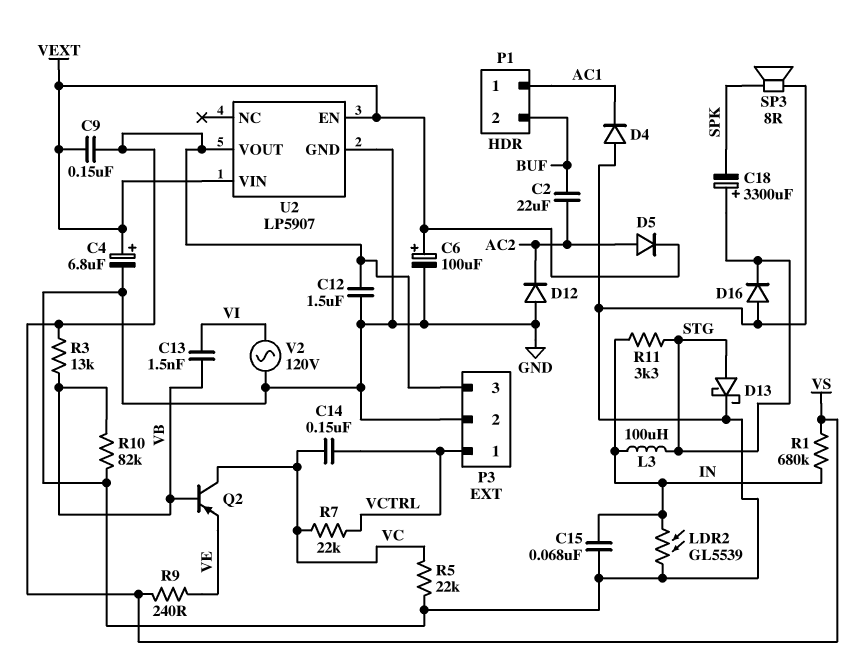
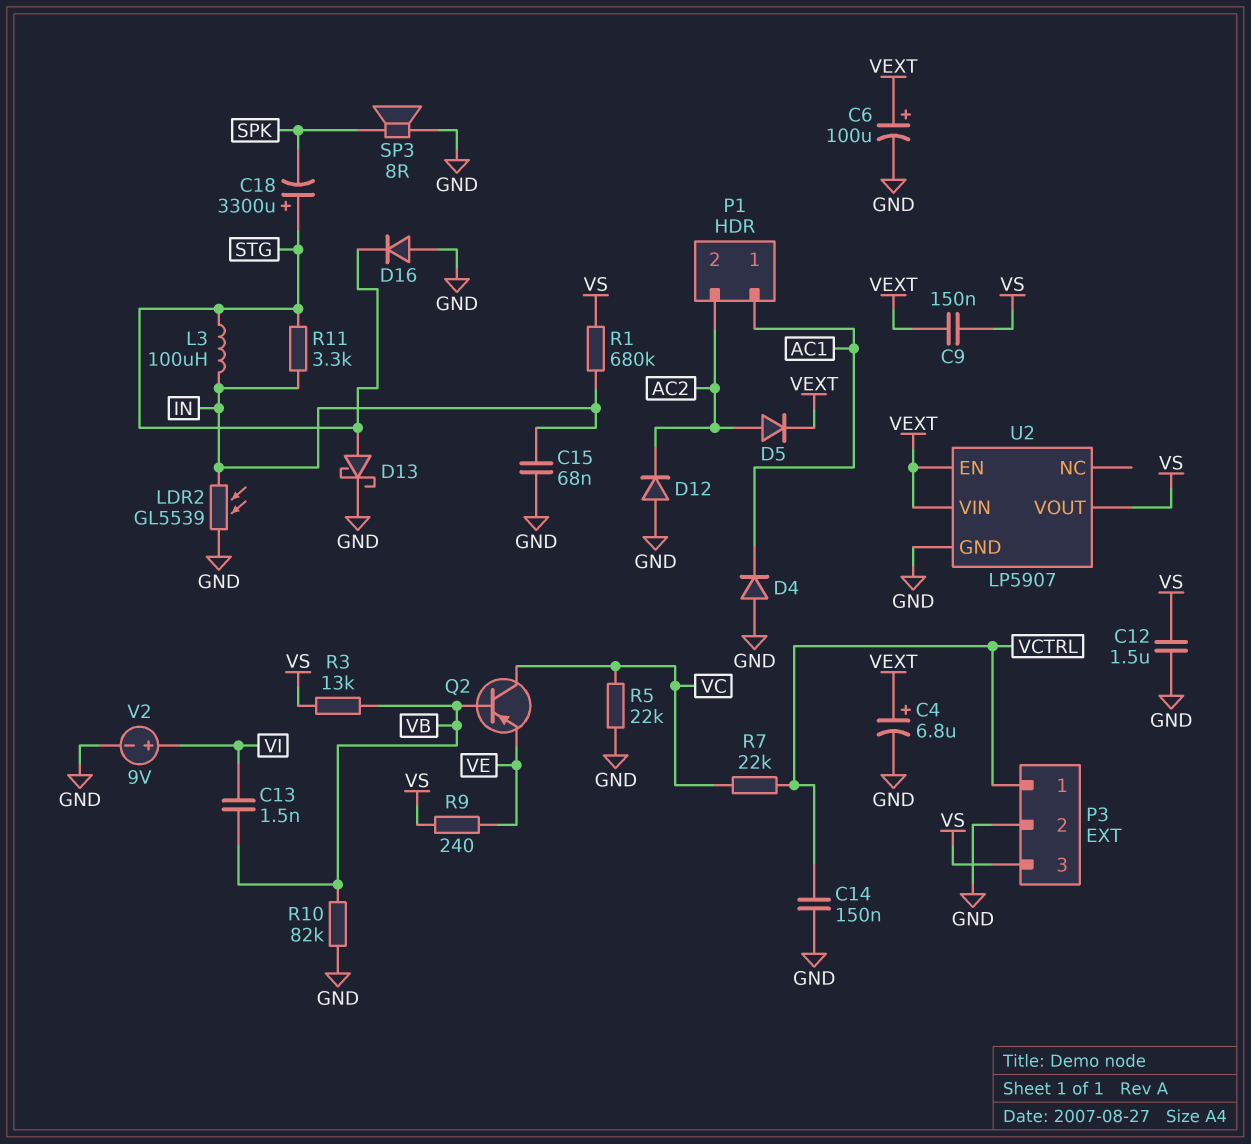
C2: 22uF (AC2, BUF) -> none
C14: 150nF (VC, VCTRL) -> 150nF (GND, VCTRL)
P1 pin 2: BUF -> AC2
V2: AC 120V (GND, VI) -> 9V (plus VI, minus GND)

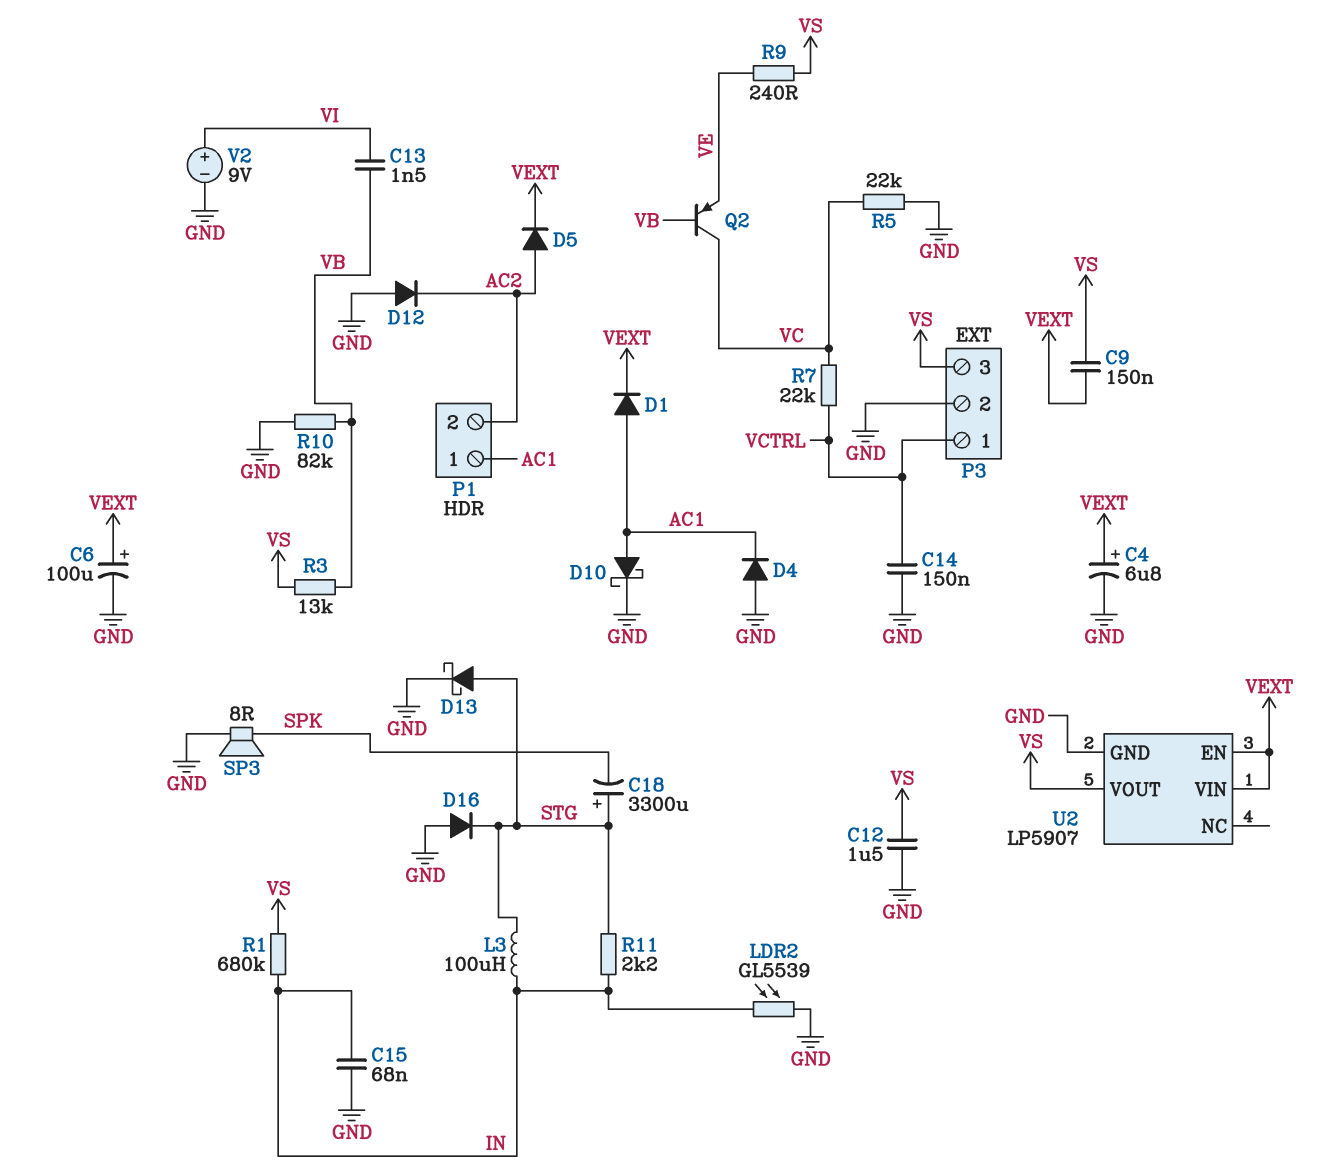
D1: none -> diode (A AC1, K VEXT)
D10: none -> schottky (A AC1, K GND)
R11: 3.3k (IN, STG) -> 2.2k (IN, STG)

